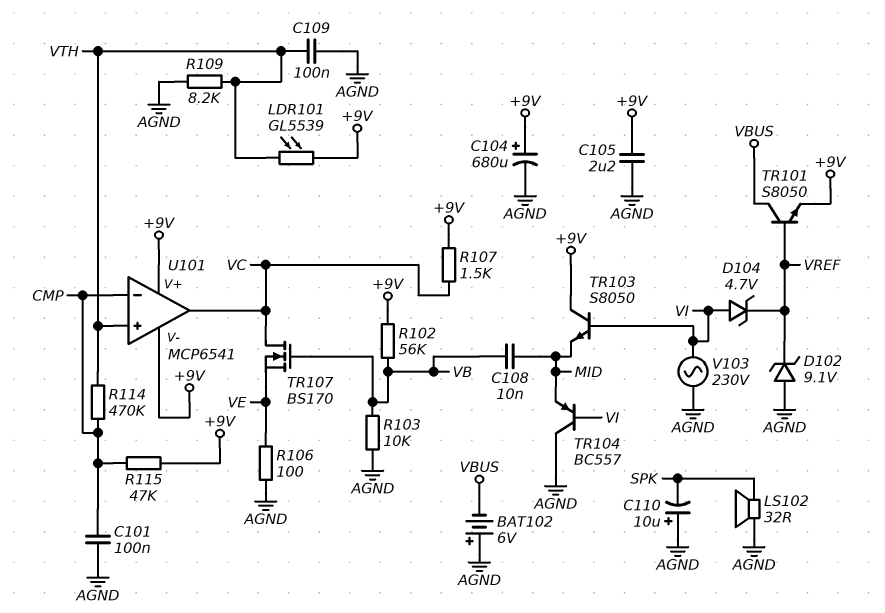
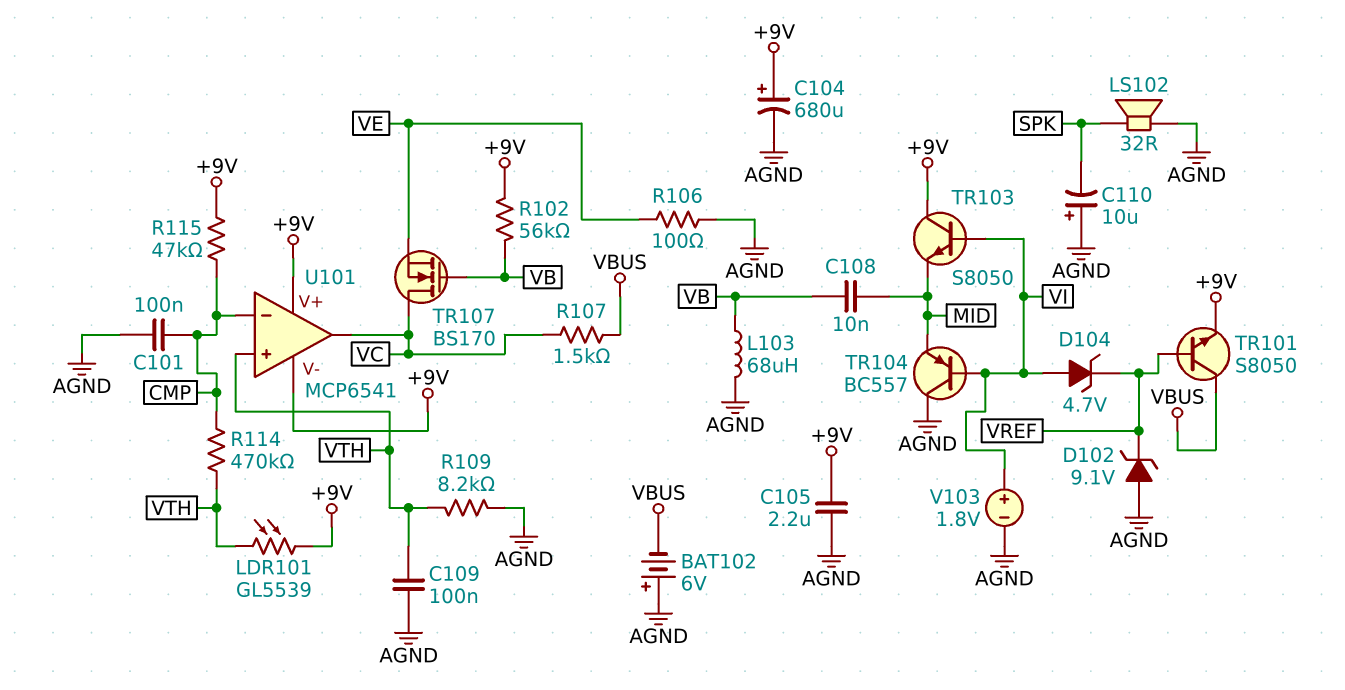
L103: none -> 68uH (AGND, VB)
R103: 10k (AGND, VB) -> none
R107: 1.5k (+9V, VC) -> 1.5k (VBUS, VC)
V103: AC 230V (AGND, VI) -> 1.8V (plus VI, minus AGND)

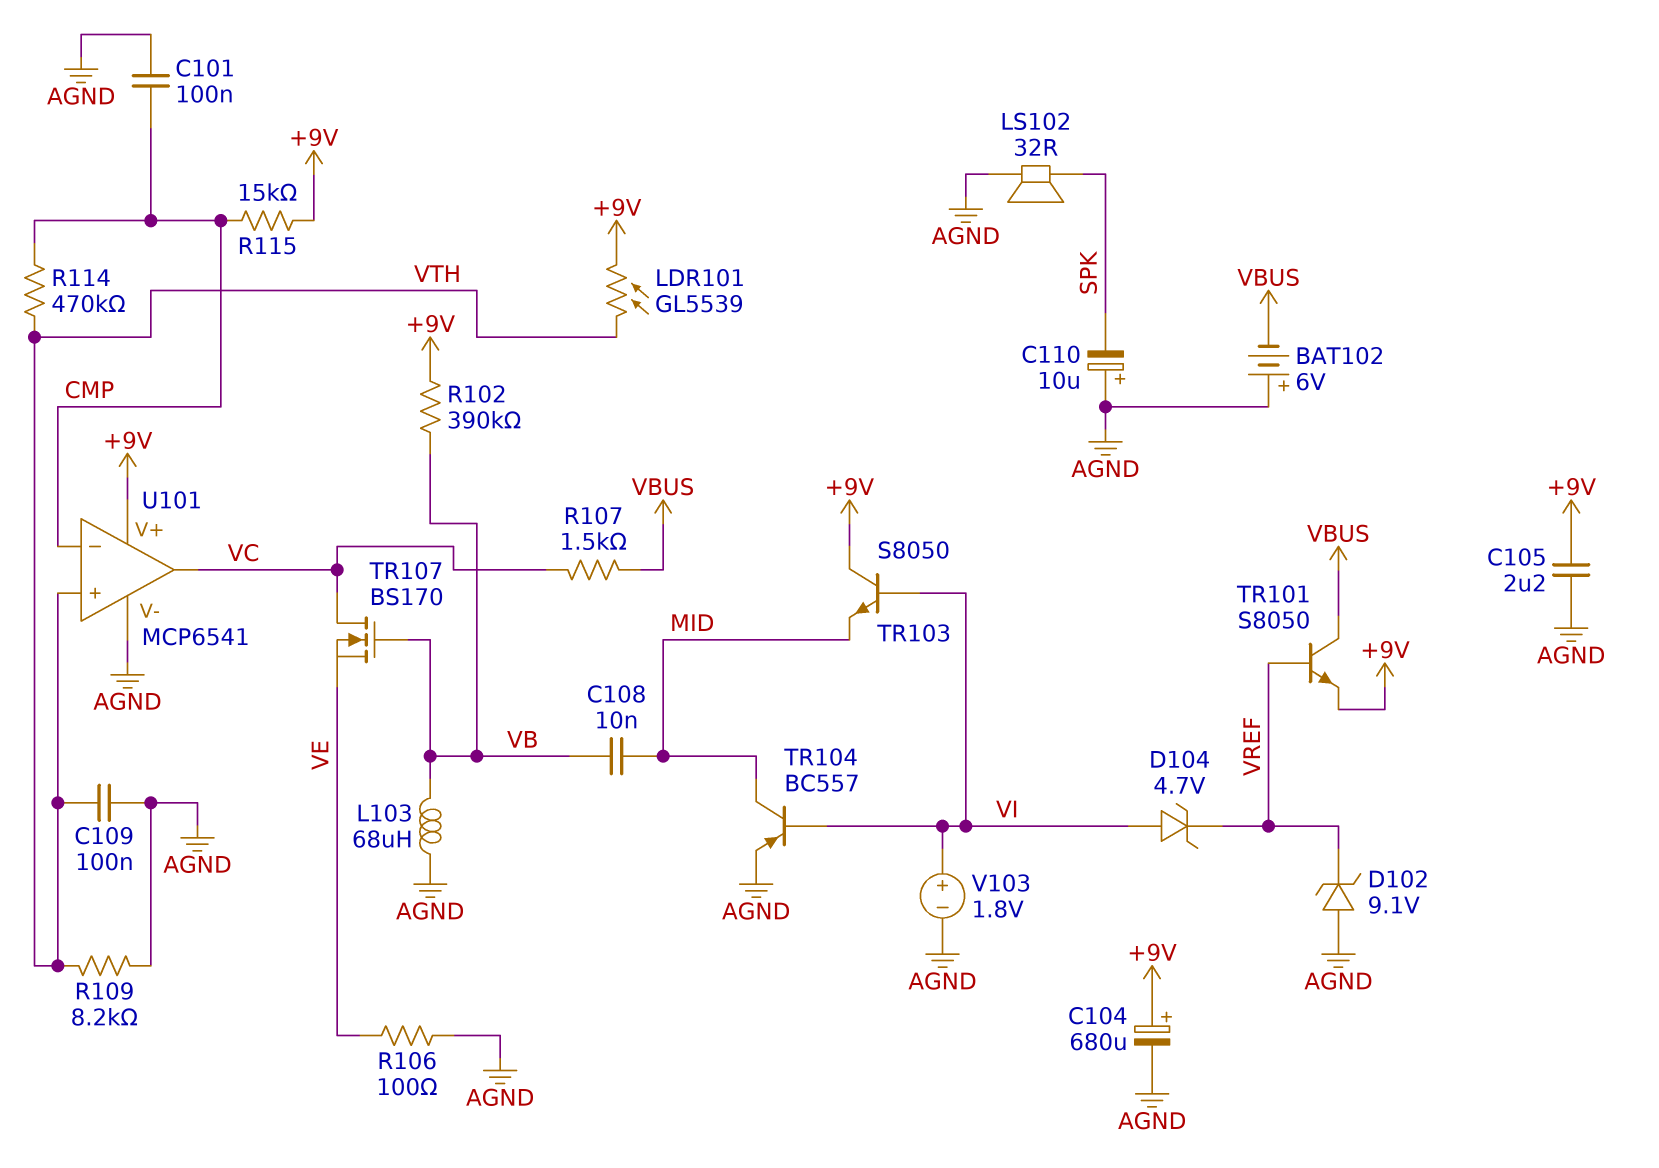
R102: 56k (+9V, VB) -> 390k (+9V, VB)
R115: 47k (+9V, CMP) -> 15k (+9V, CMP)
TR104: PNP BC557 (B VI, C AGND, E MID) -> PNP BC557 (B VI, C MID, E AGND)
U101 pin V-: +9V -> AGND

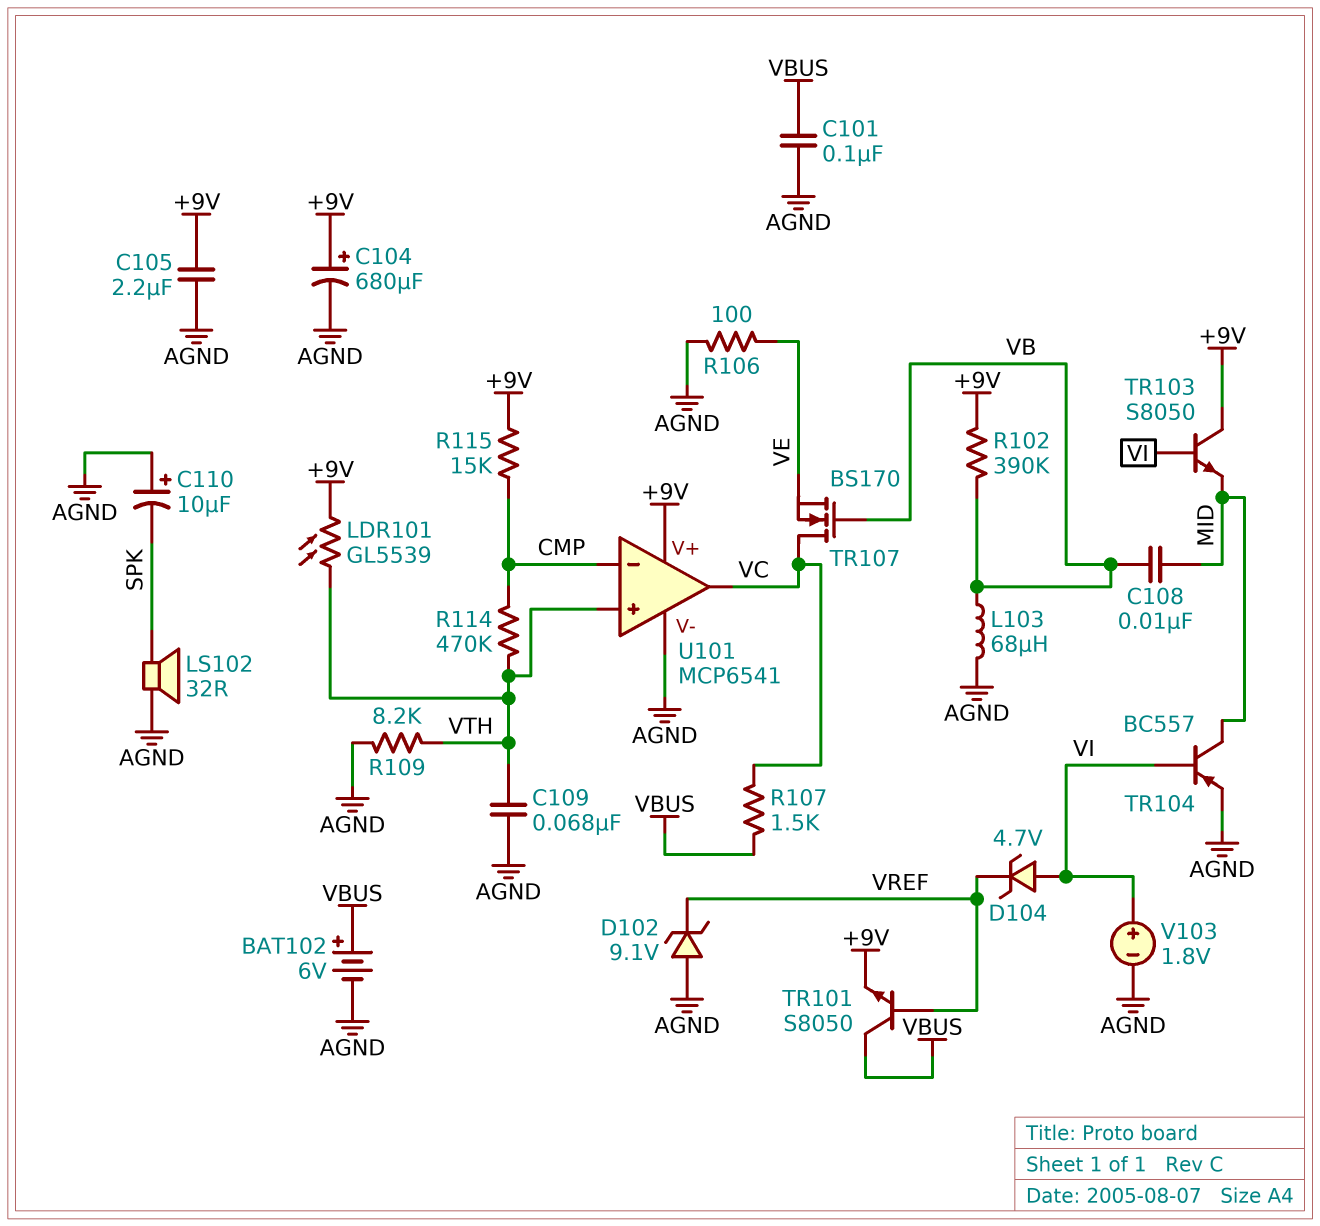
BAT102: 6V (plus AGND, minus VBUS) -> 6V (plus VBUS, minus AGND)
C101: 100nF (AGND, CMP) -> 100nF (AGND, VBUS)
C109: 100nF (AGND, VTH) -> 68nF (AGND, VTH)

